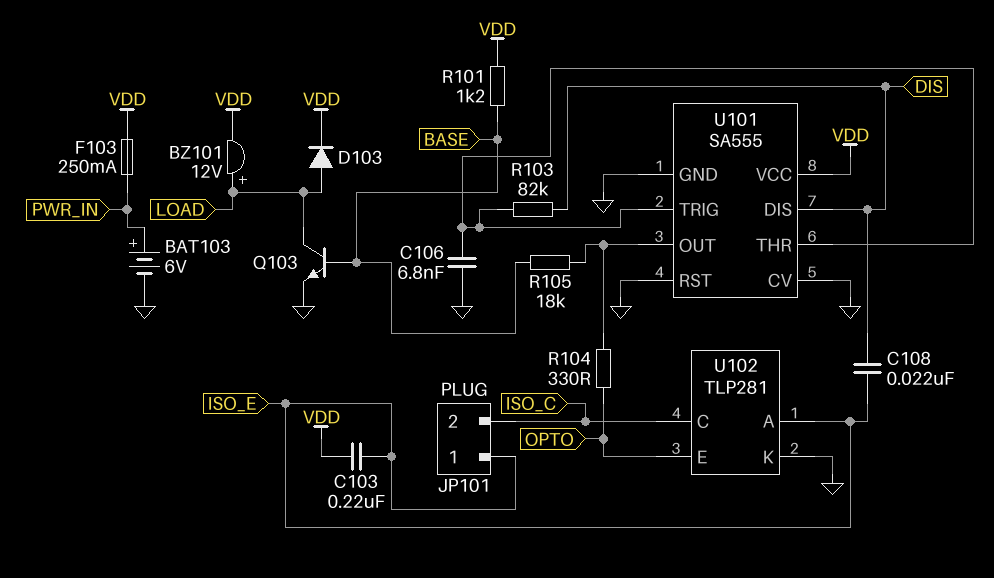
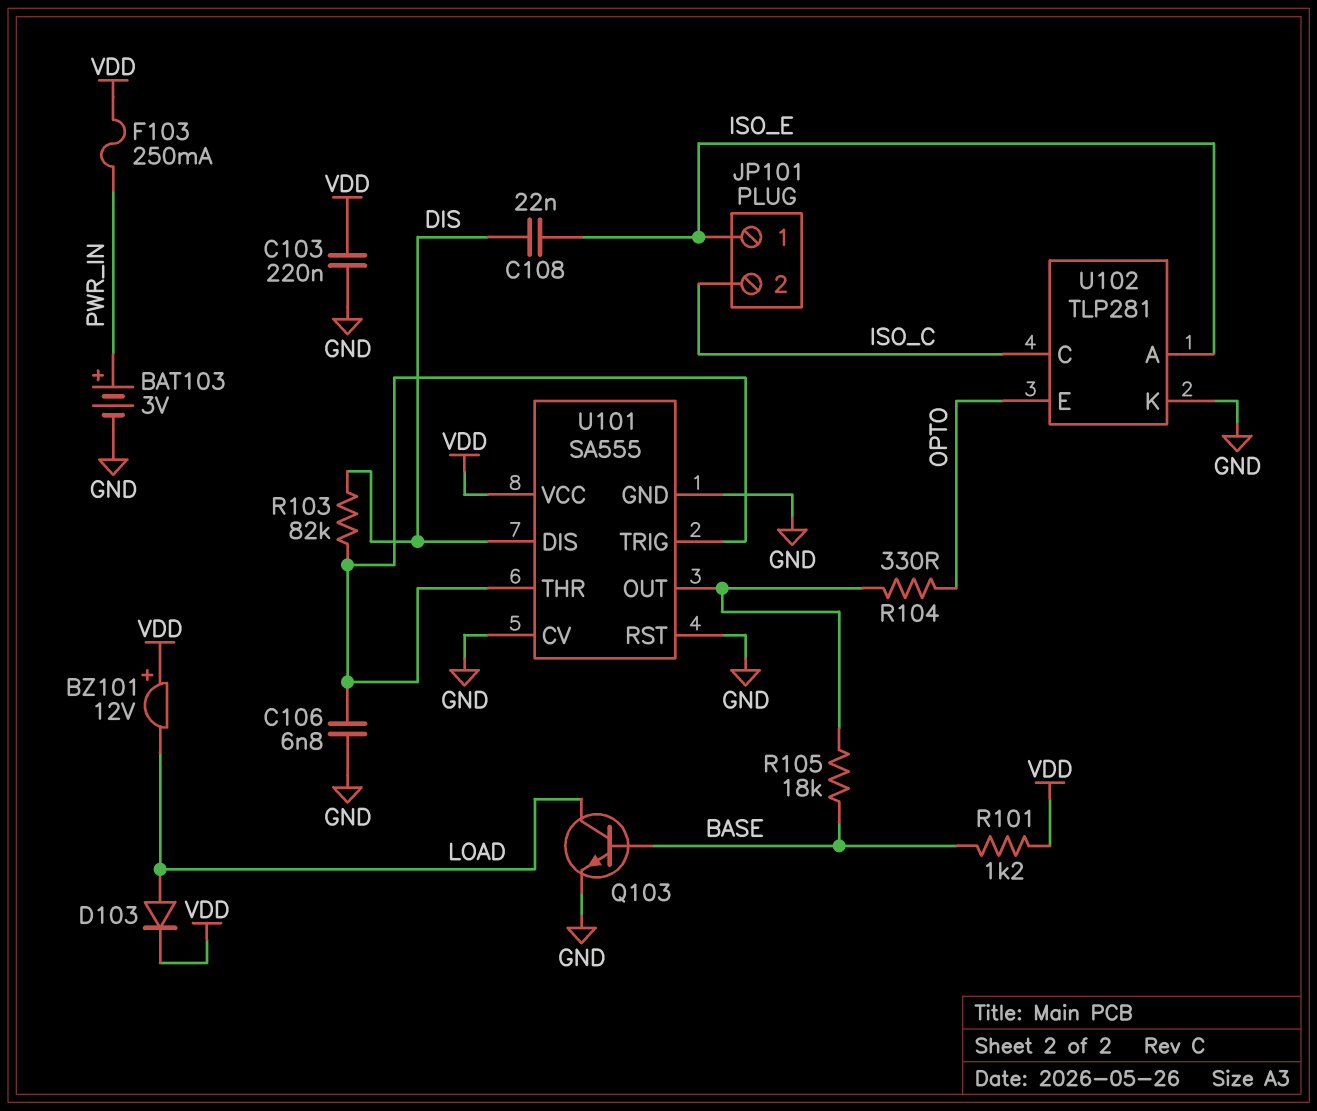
BAT103: 6V (plus PWR_IN, minus GND) -> 3V (plus PWR_IN, minus GND)
BZ101: buzzer 12V (plus LOAD, minus VDD) -> buzzer 12V (plus VDD, minus LOAD)
C103: 220nF (ISO_E, VDD) -> 220nF (GND, VDD)

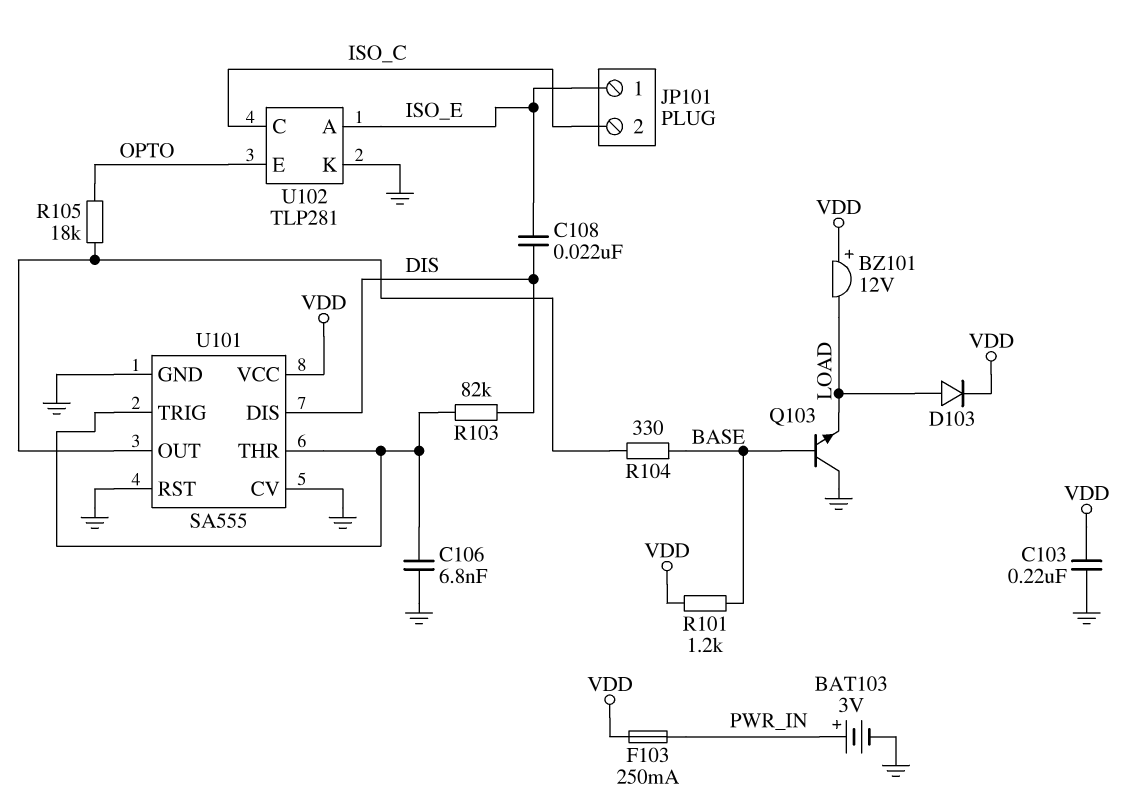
Q103: NPN (B BASE, C LOAD, E GND) -> NPN (B BASE, C GND, E LOAD)
R104: 330 (OPTO, U101/OUT) -> 330 (BASE, U101/OUT)
R105: 18k (BASE, U101/OUT) -> 18k (OPTO, U101/OUT)

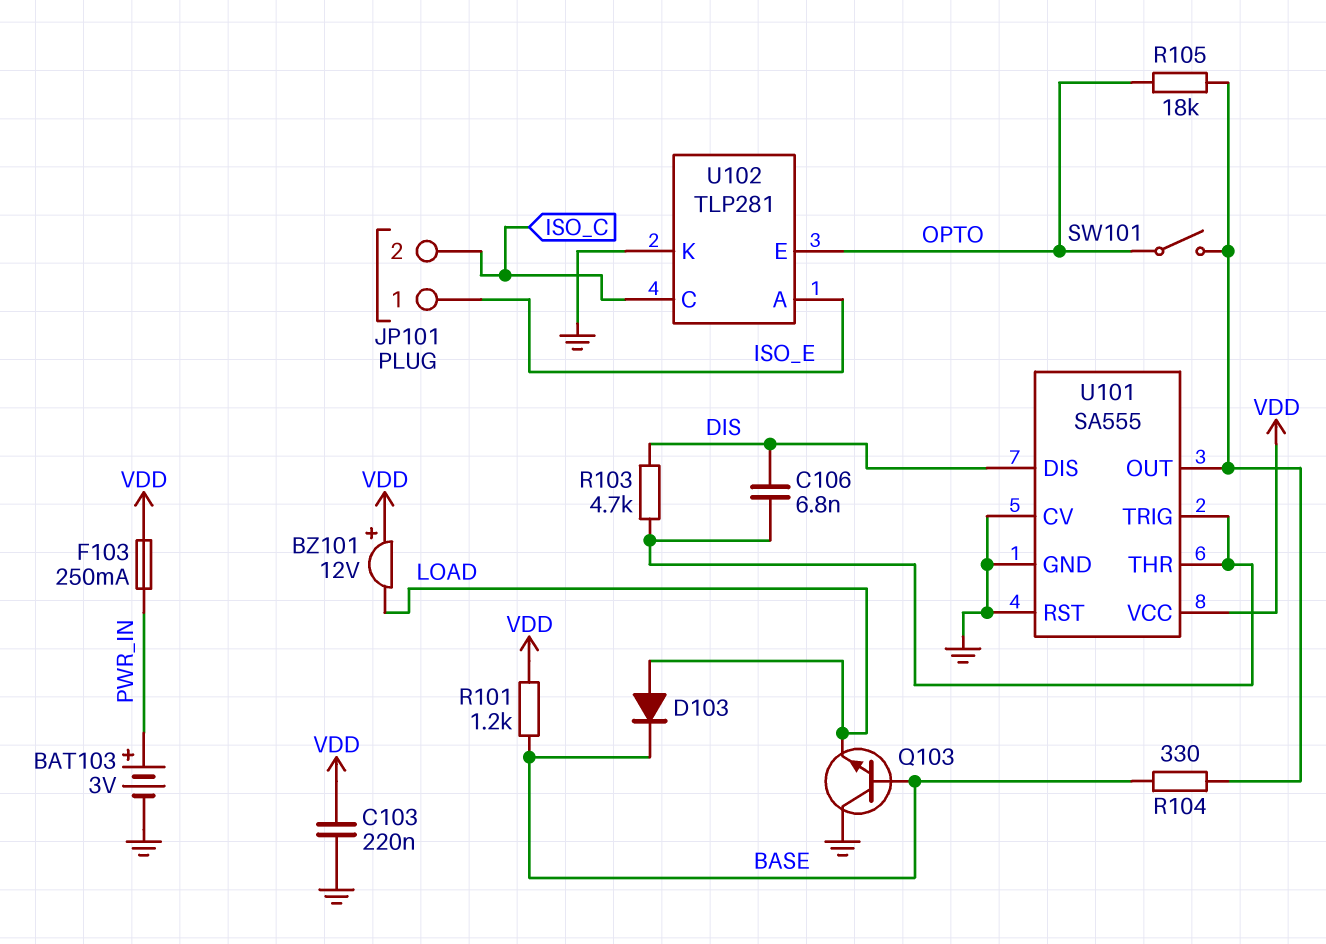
C106: 6.8nF (GND, U101/THR) -> 6.8nF (DIS, U101/THR)
C108: 22nF (DIS, ISO_E) -> none
D103: diode (A LOAD, K VDD) -> diode (A LOAD, K BASE)
R103: 82k (DIS, U101/THR) -> 4.7k (DIS, U101/THR)
SW101: none -> switch (OPTO, U101/OUT)

